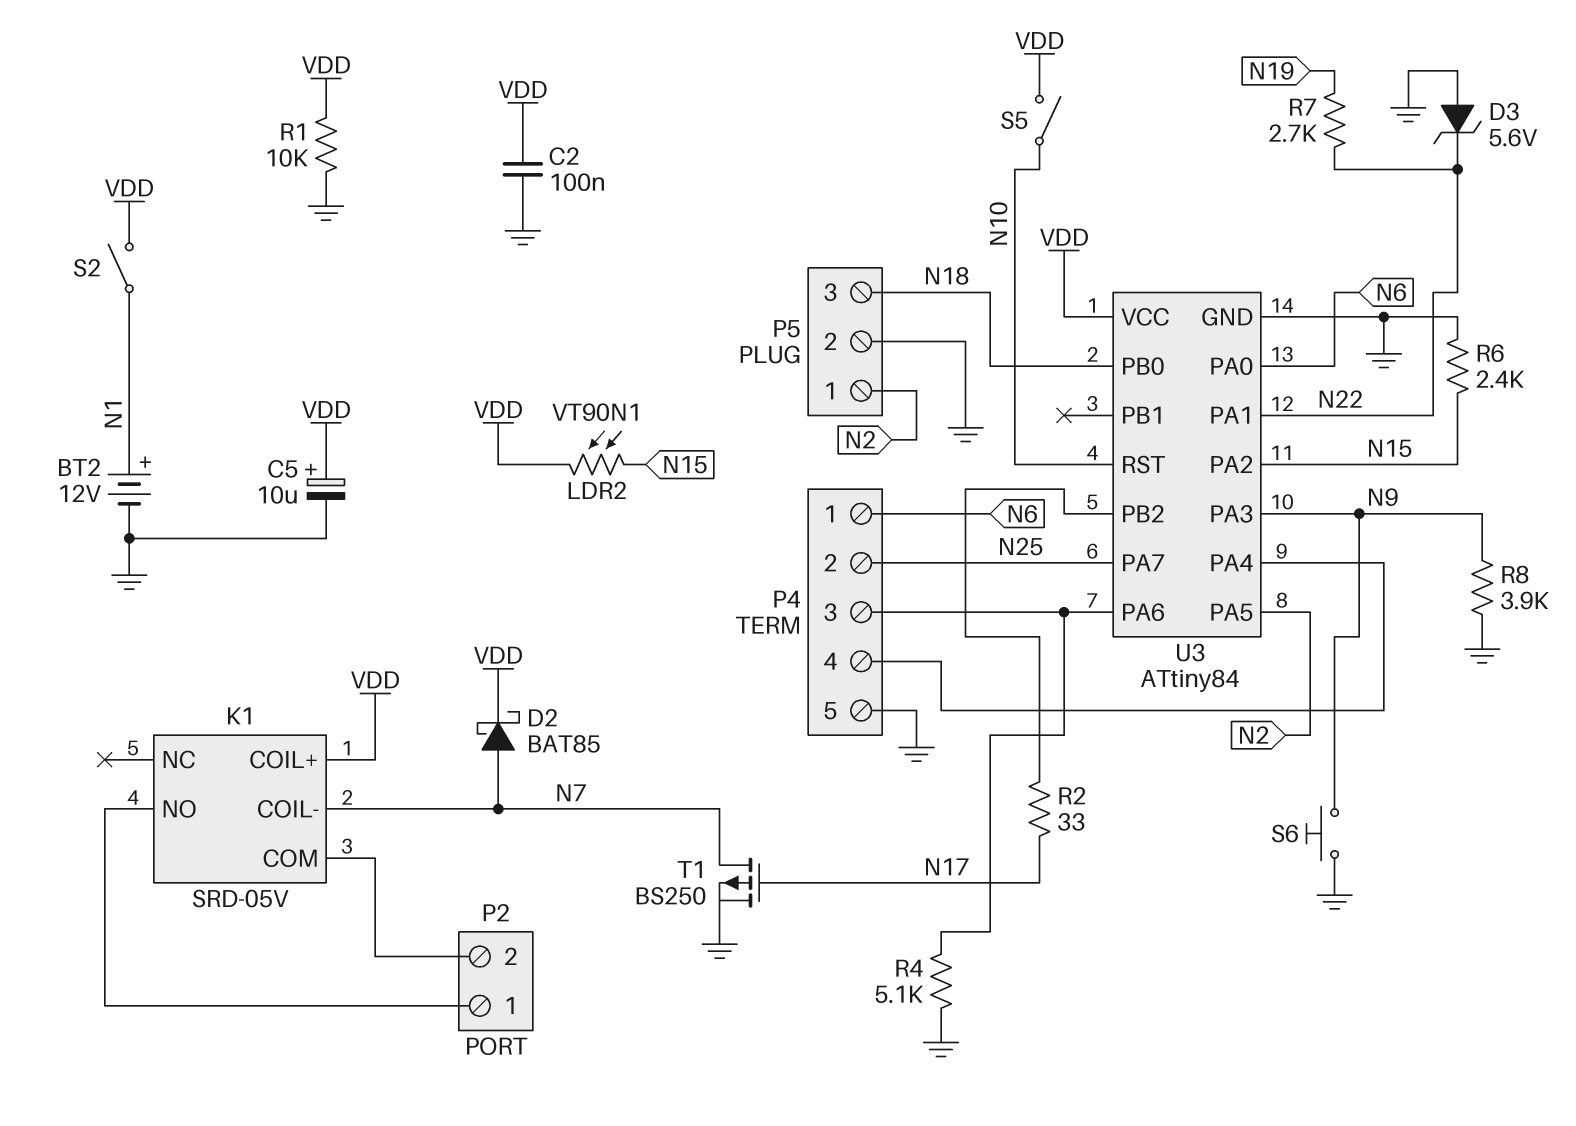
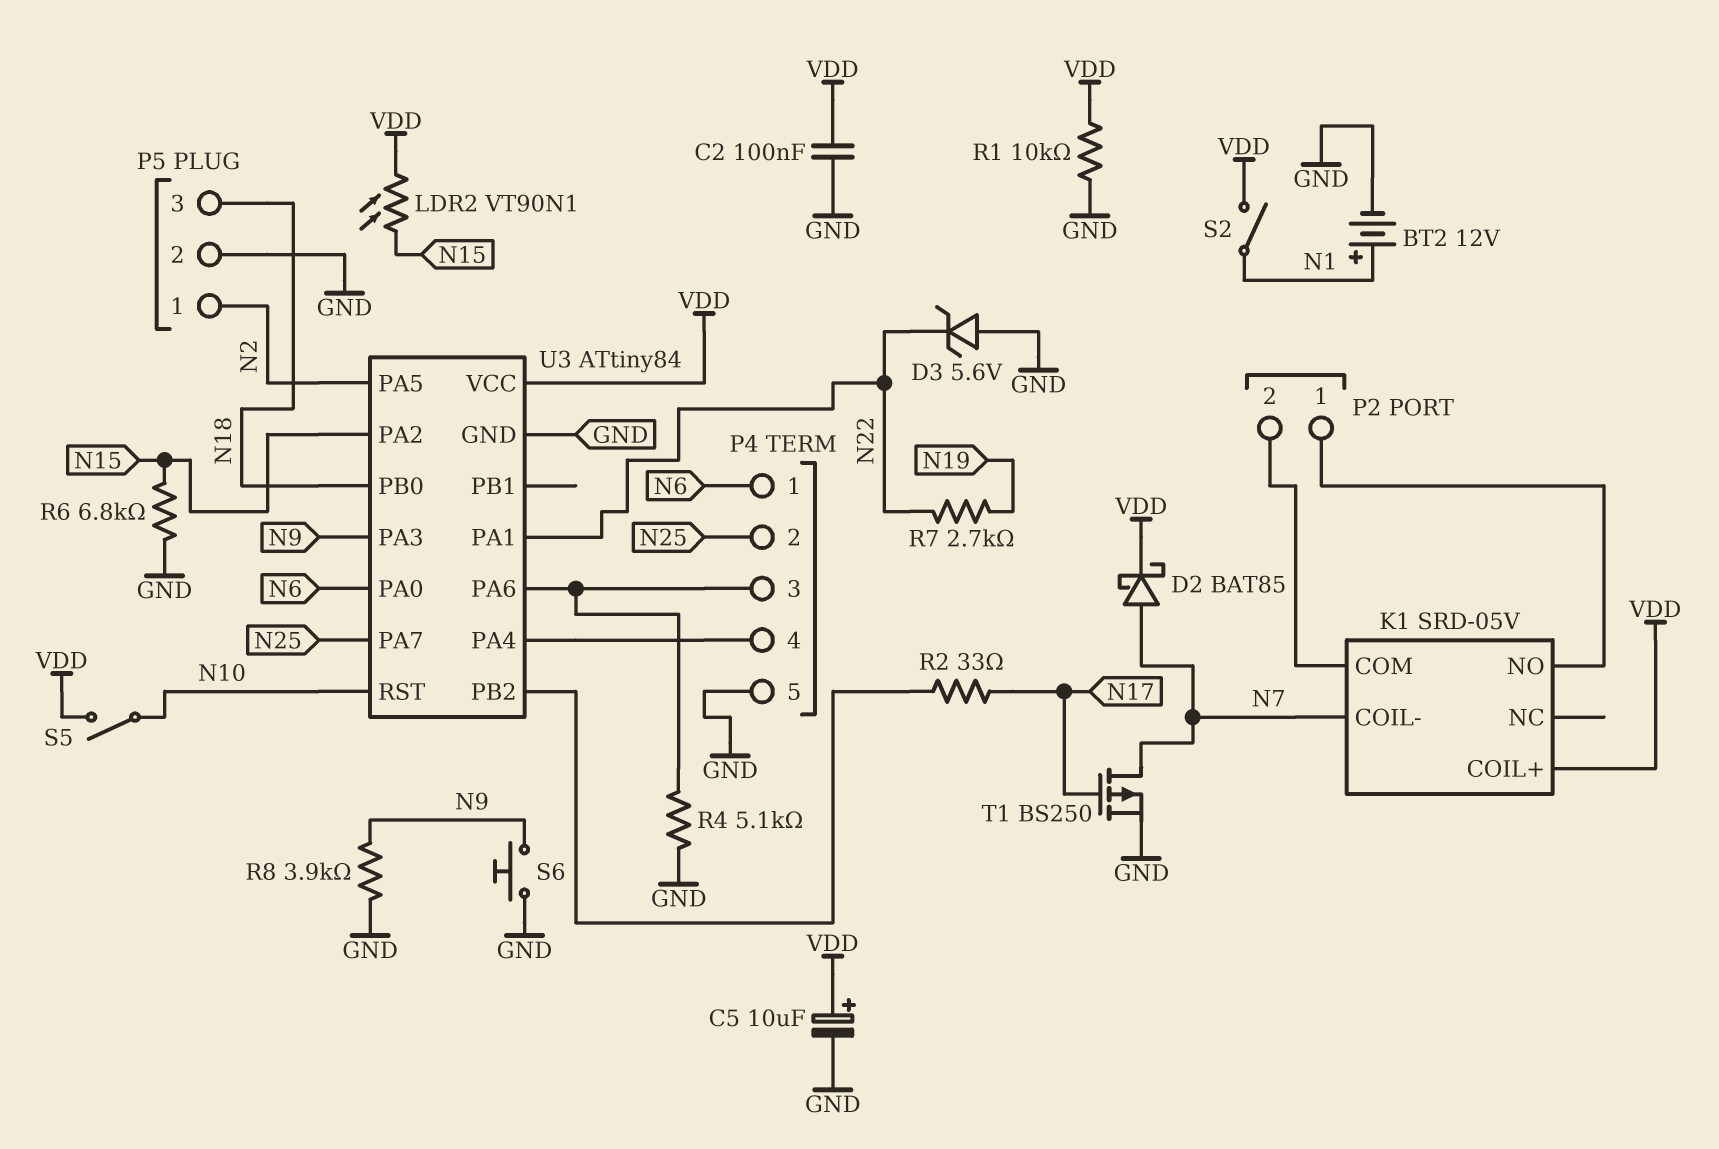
R6: 2.4k (GND, N15) -> 6.8k (GND, N15)

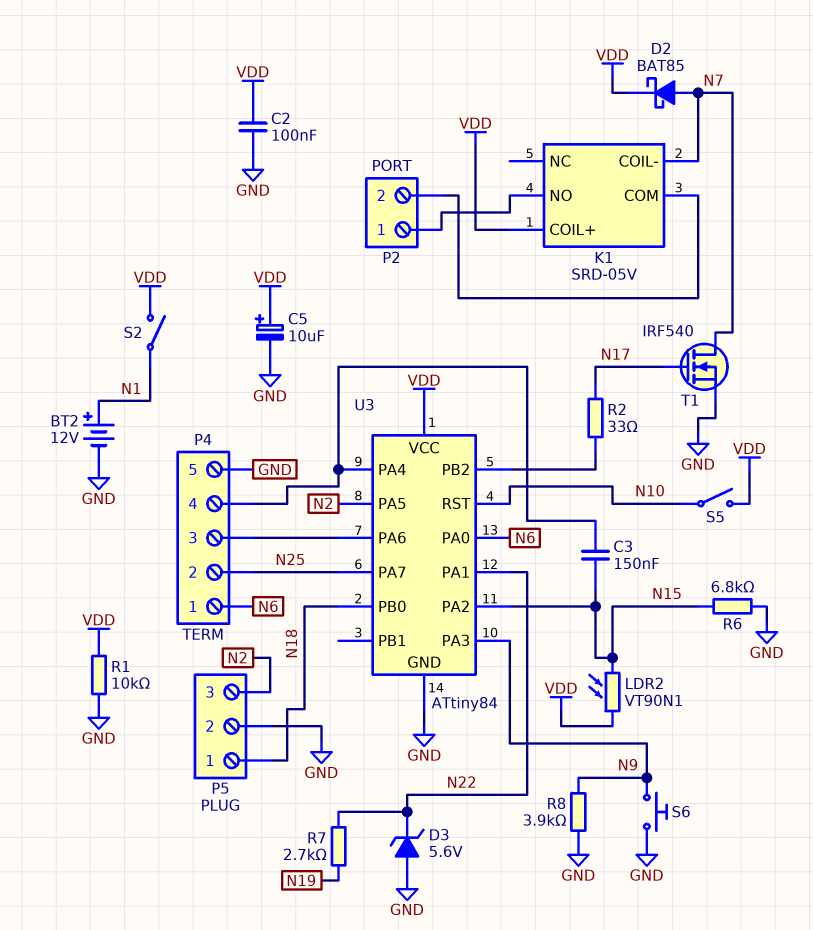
C3: none -> 150nF (N15, P4/4)
P5 pin 1: N2 -> N18
P5 pin 3: N18 -> N2
R4: 5.1k (GND, P4/3) -> none
T1: PMOS BS250 (G N17, D N7, S GND) -> NMOS IRF540 (G N17, D N7, S GND)

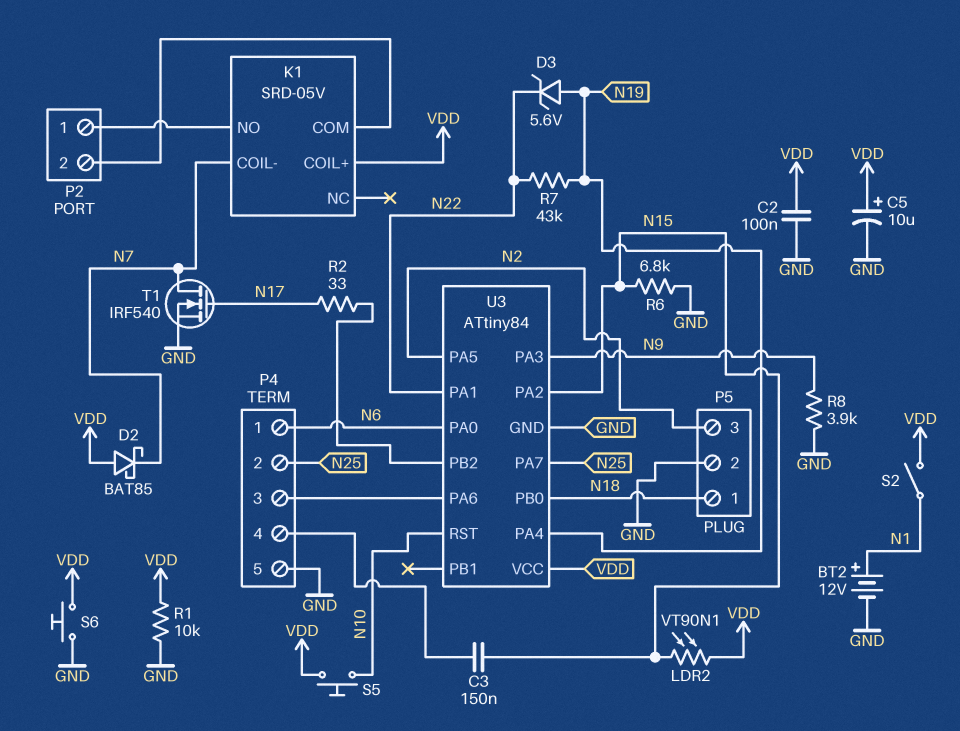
D2: schottky BAT85 (A N7, K VDD) -> schottky BAT85 (A VDD, K N7)
D3: zener 5.6V (A GND, K N22) -> zener 5.6V (A N19, K N22)
R7: 2.7k (N19, N22) -> 43k (N19, N22)
S5: switch (N10, VDD) -> button (N10, VDD)
S6: button (GND, N9) -> button (GND, VDD)
U3 pin PA4: P4/4 -> N19

